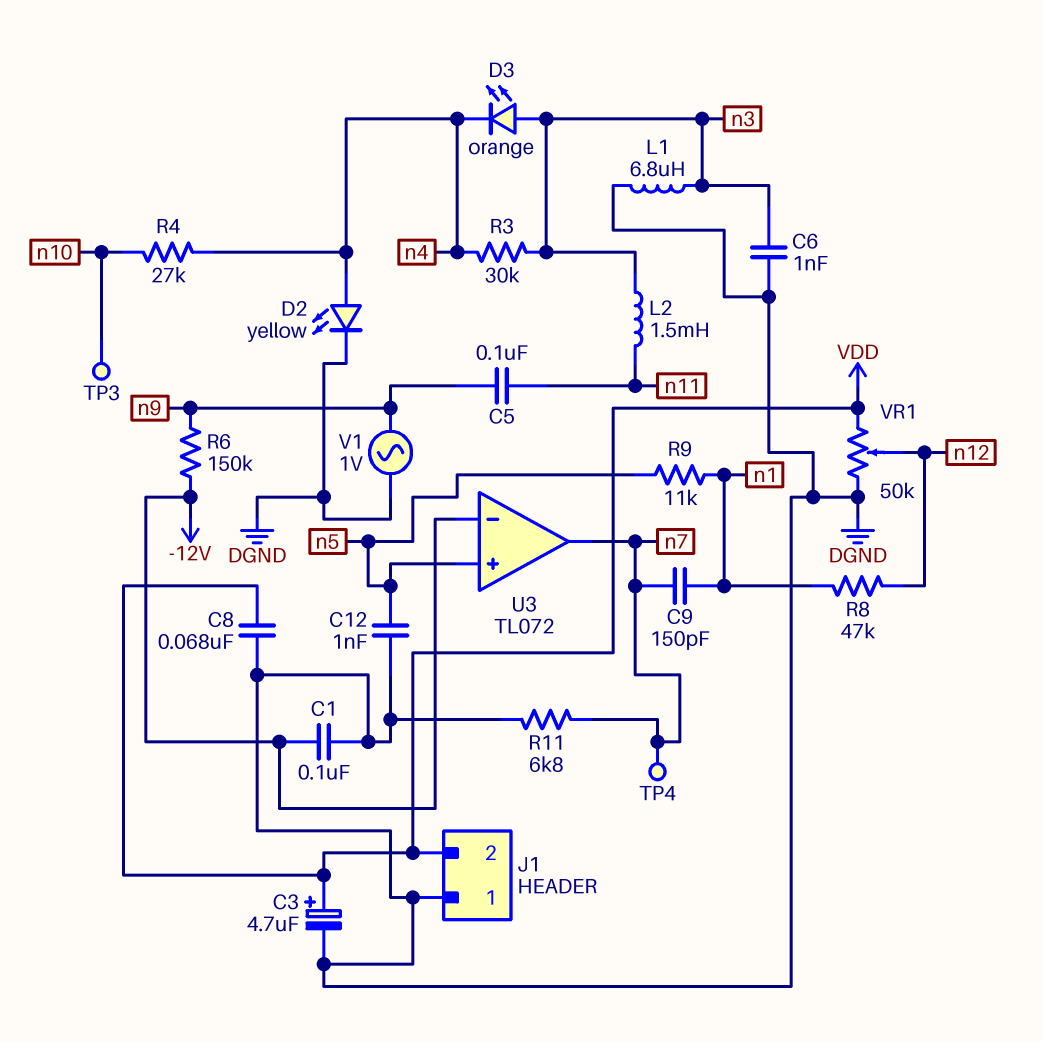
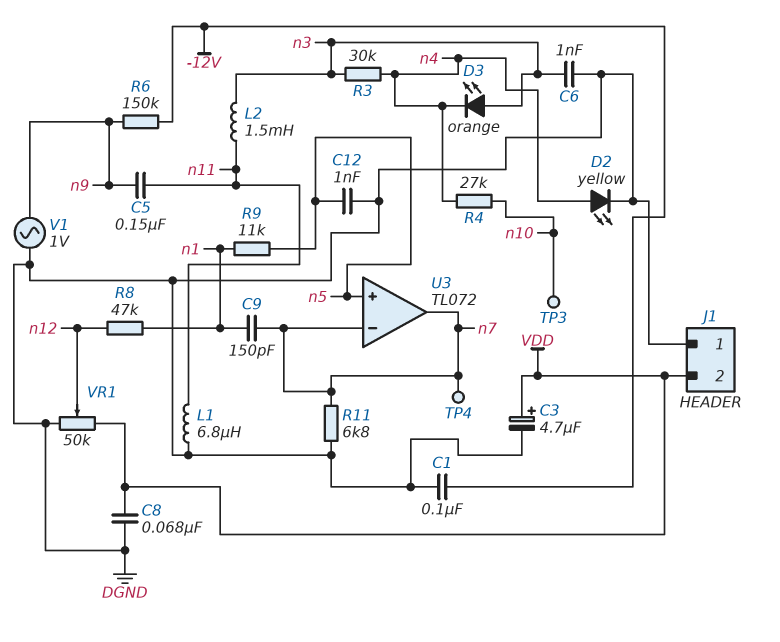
C5: 100nF (n9, n11) -> 150nF (n9, n11)
L1: 6.8uH (DGND, n3) -> 6.8uH (DGND, n11)
U3 pin in-: -12V -> n7

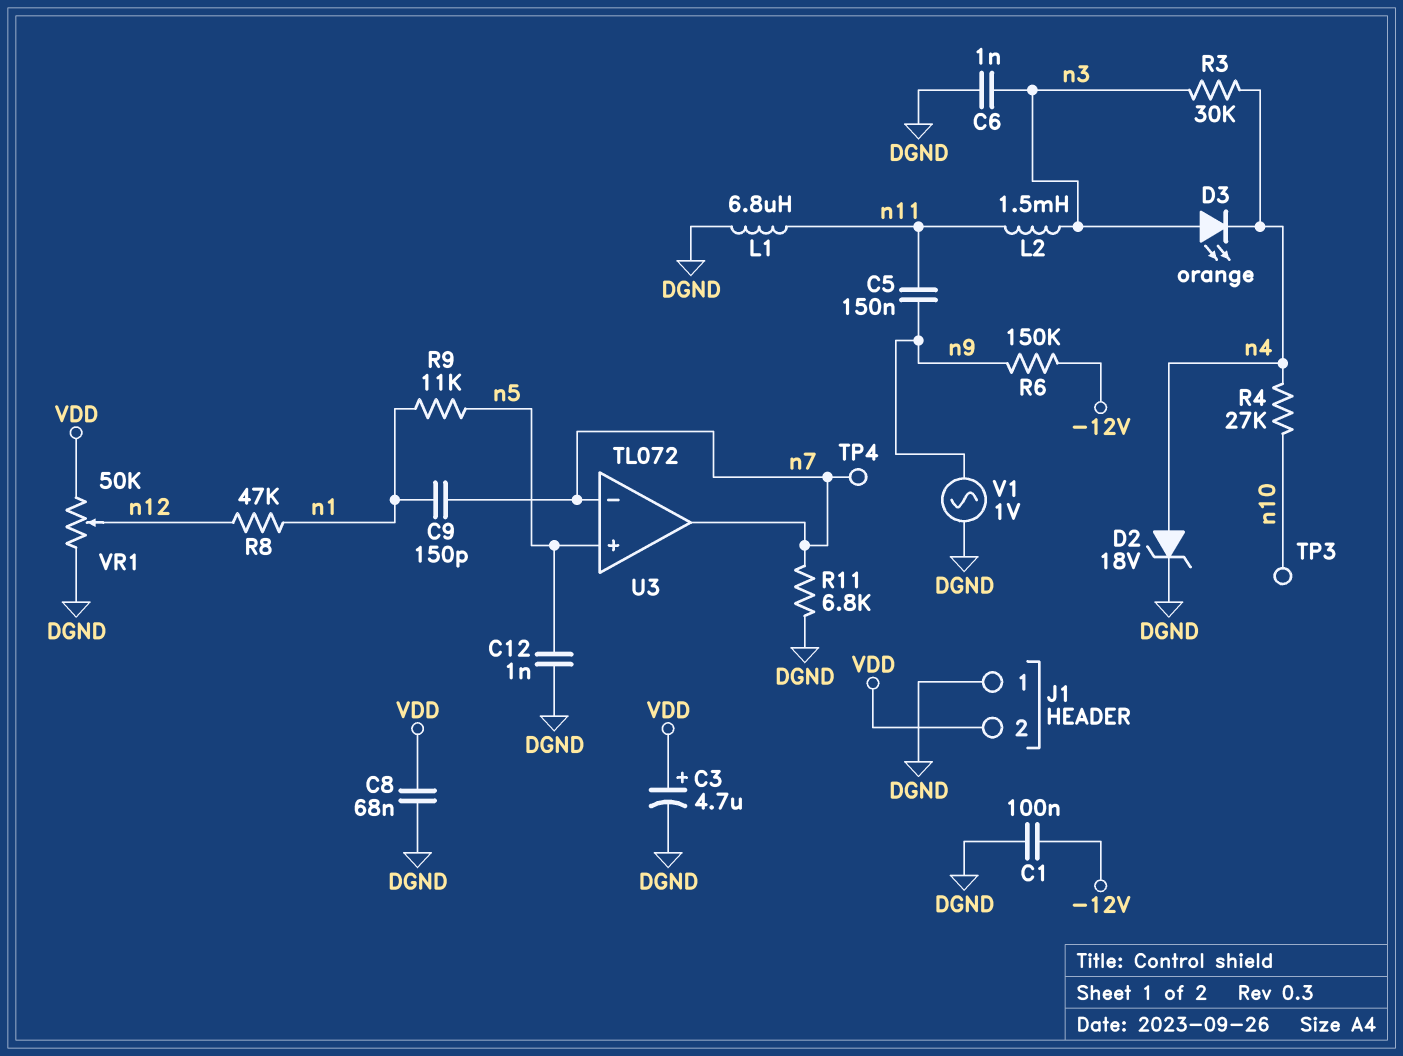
D2: LED yellow (A n4, K DGND) -> zener 18V (A n4, K DGND)

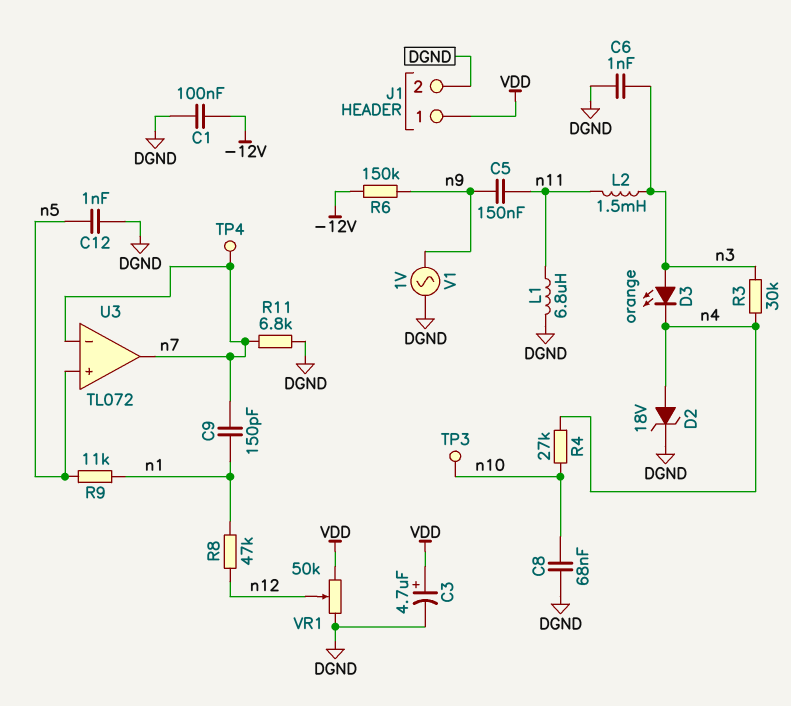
C8: 68nF (DGND, VDD) -> 68nF (DGND, n10)
J1 pin 1: DGND -> VDD
J1 pin 2: VDD -> DGND

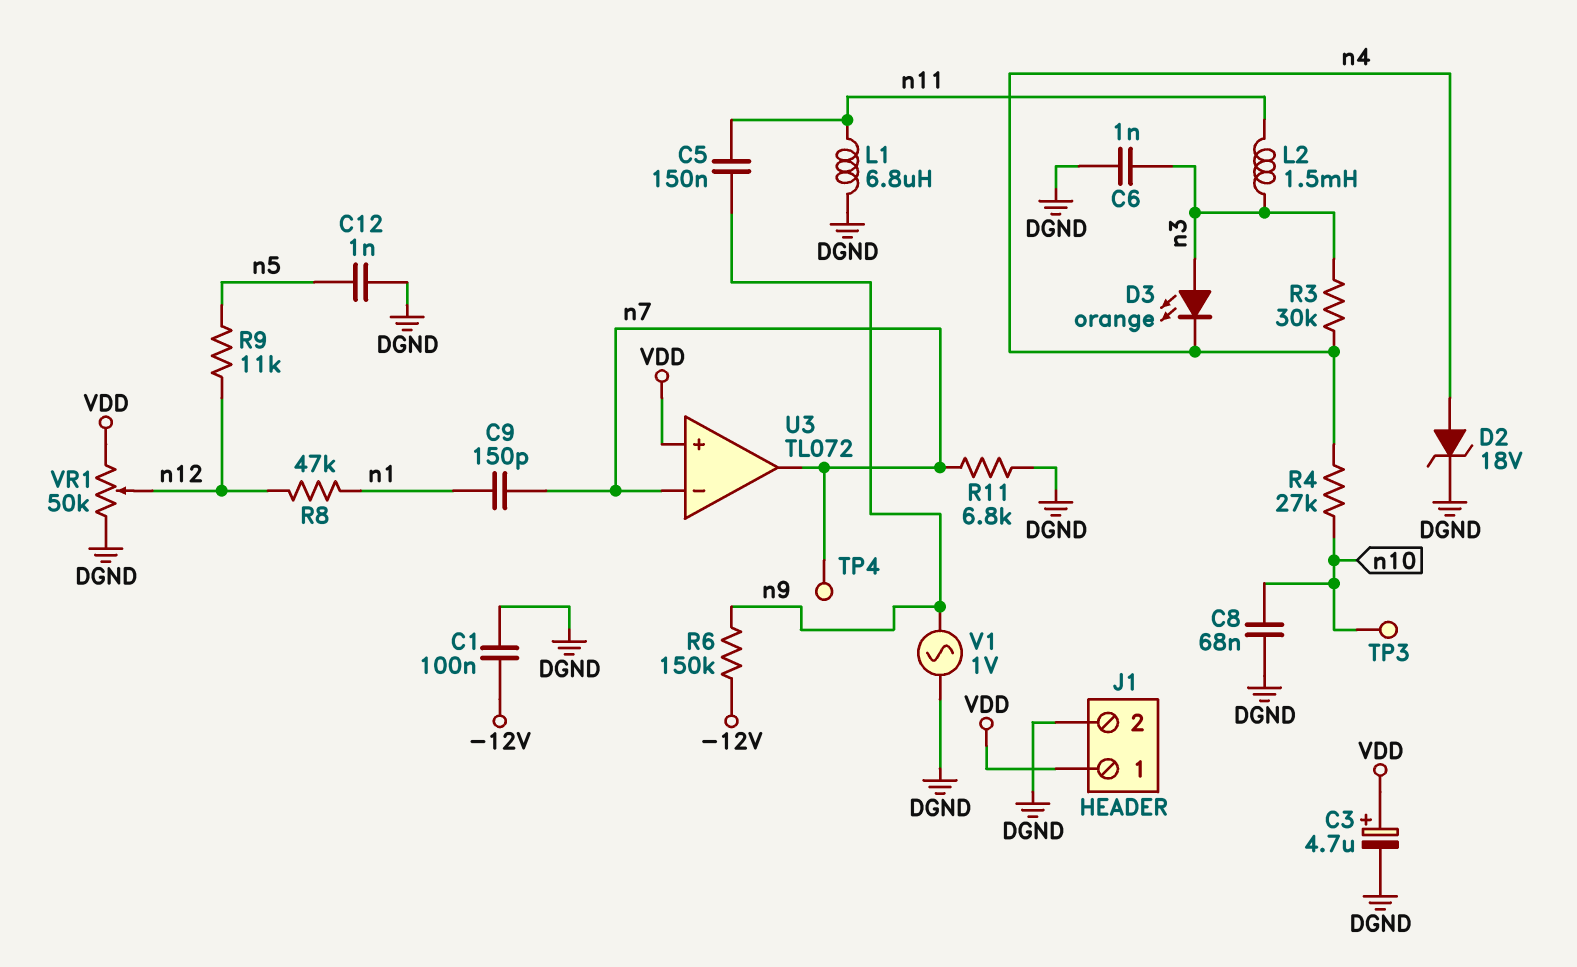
R9: 11k (n1, n5) -> 11k (n5, n12)
U3 pin in+: n5 -> VDD

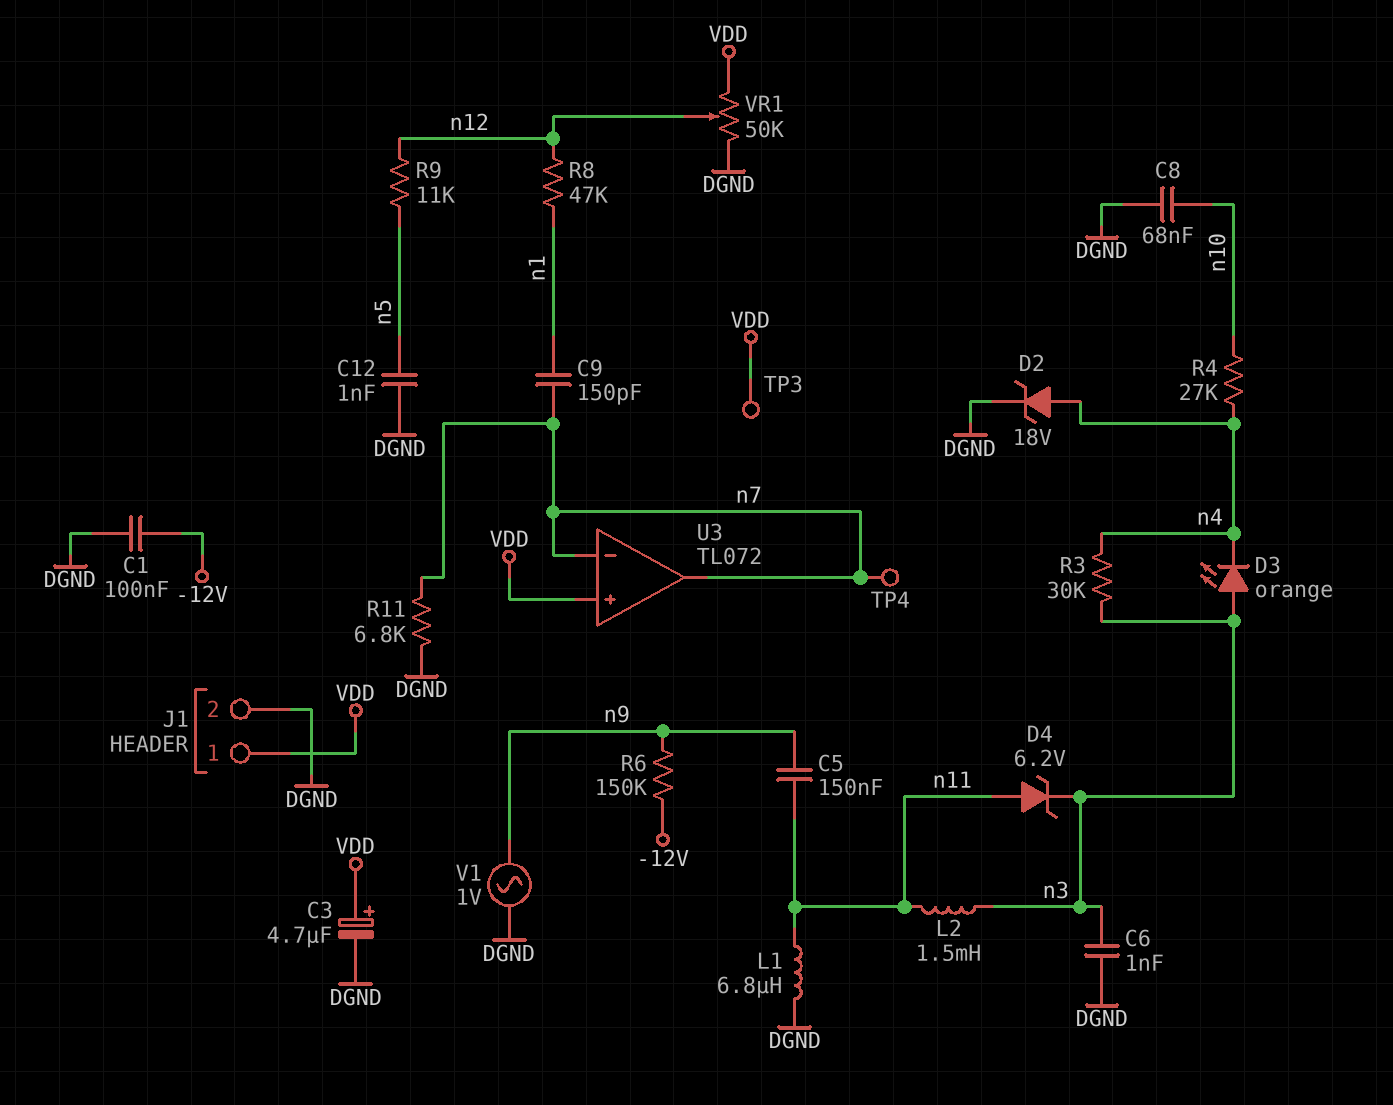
D4: none -> zener 6.2V (A n11, K n3)
TP3: test point (n10) -> test point (VDD)

